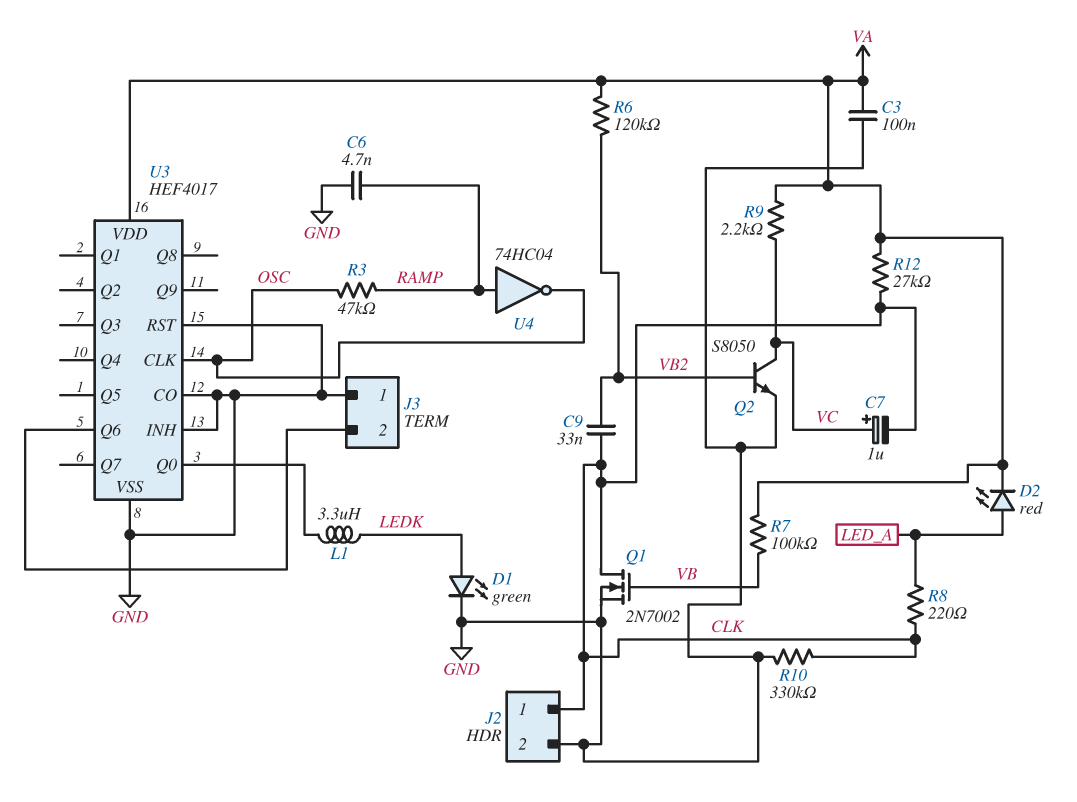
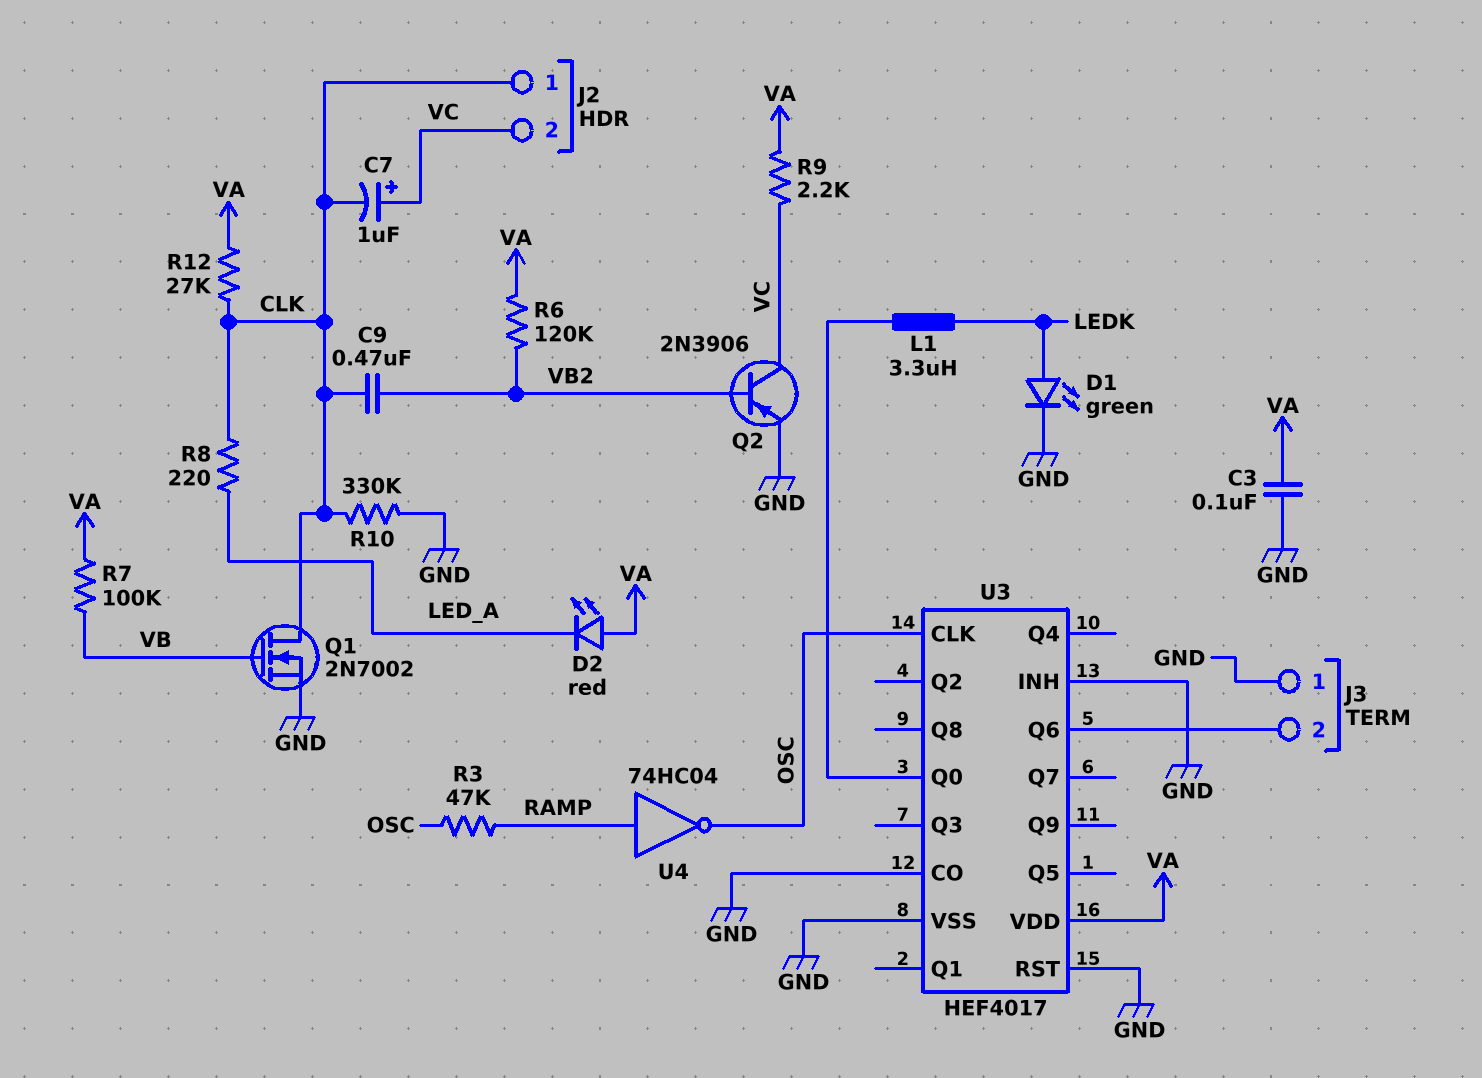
C6: 4.7nF (GND, RAMP) -> none
C9: 33nF (CLK, VB2) -> 470nF (CLK, VB2)
D2: LED red (A LED_A, K VA) -> LED red (A VA, K LED_A)
J2 pin 2: GND -> VC
Q2: NPN S8050 (B VB2, C VC, E GND) -> PNP 2N3906 (B VB2, C VC, E GND)

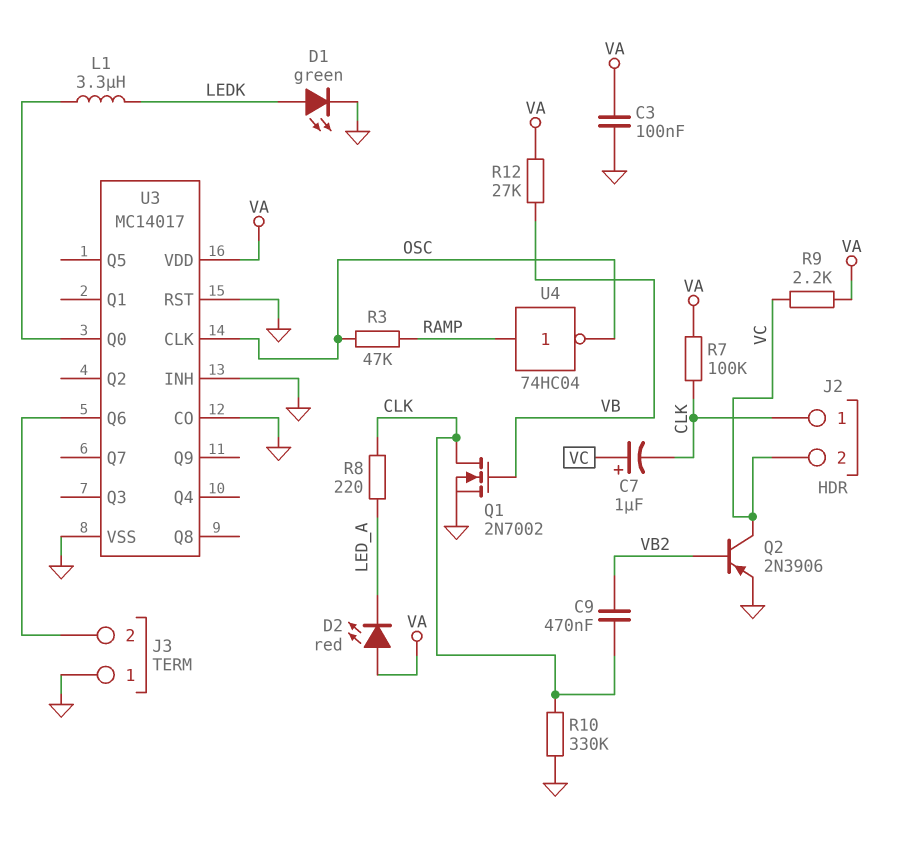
R6: 120k (VA, VB2) -> none
R7: 100k (VA, VB) -> 100k (CLK, VA)
R12: 27k (CLK, VA) -> 27k (VA, VB)
U3: HEF4017 -> MC14017

